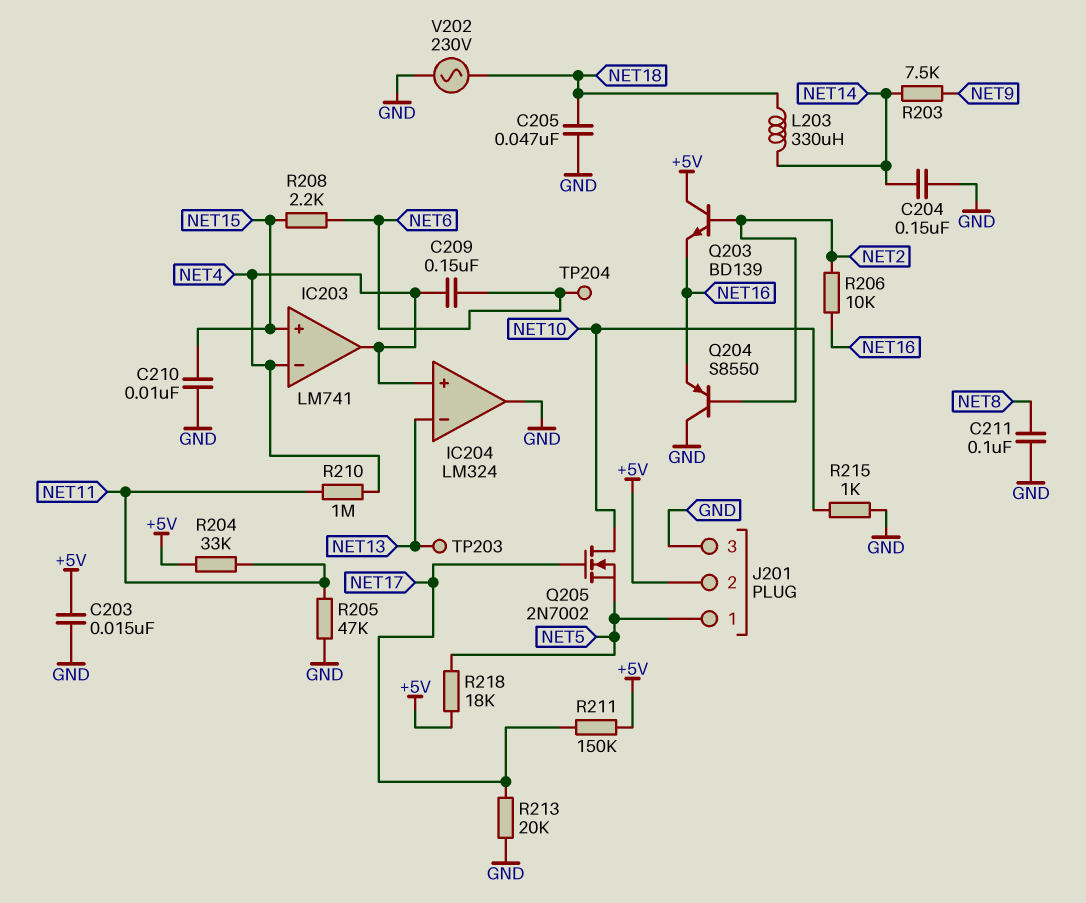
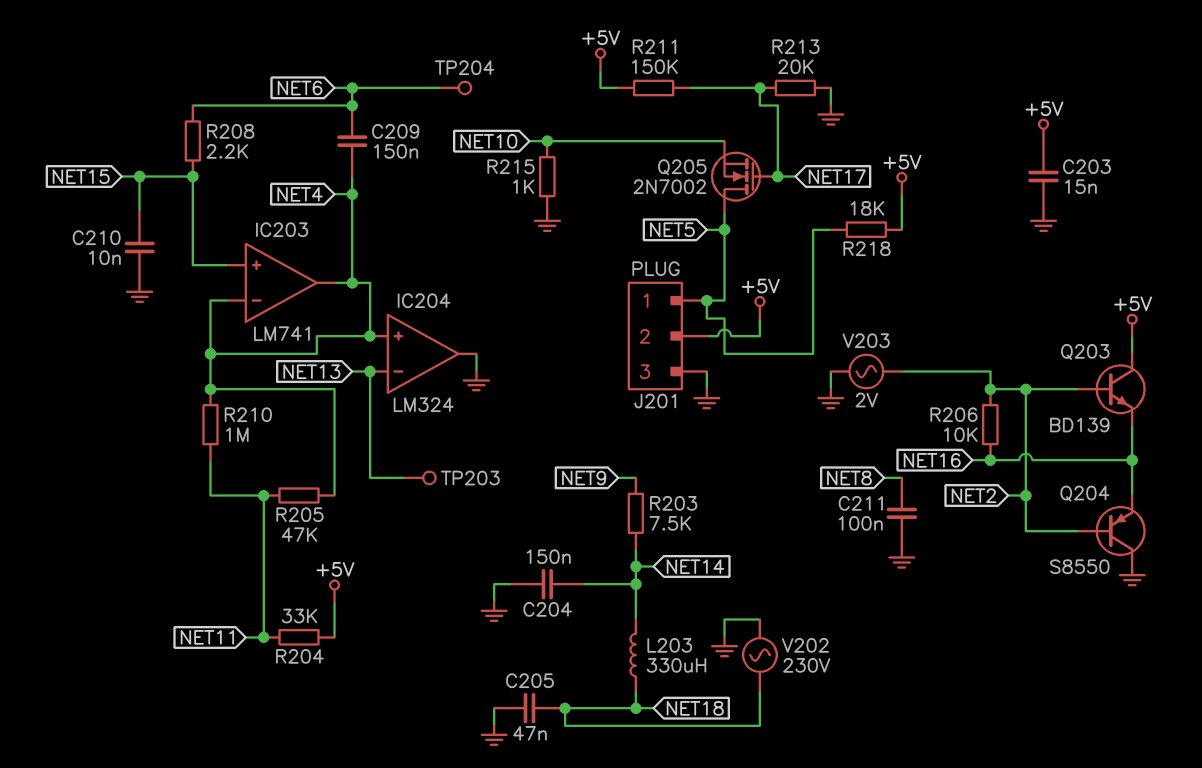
Q205: NMOS 2N7002 (G NET17, D NET10, S NET5) -> NMOS 2N7002 (G NET17, D NET5, S NET10)
R205: 47k (GND, NET11) -> 47k (NET4, NET11)
V203: none -> AC 2V (GND, NET2)

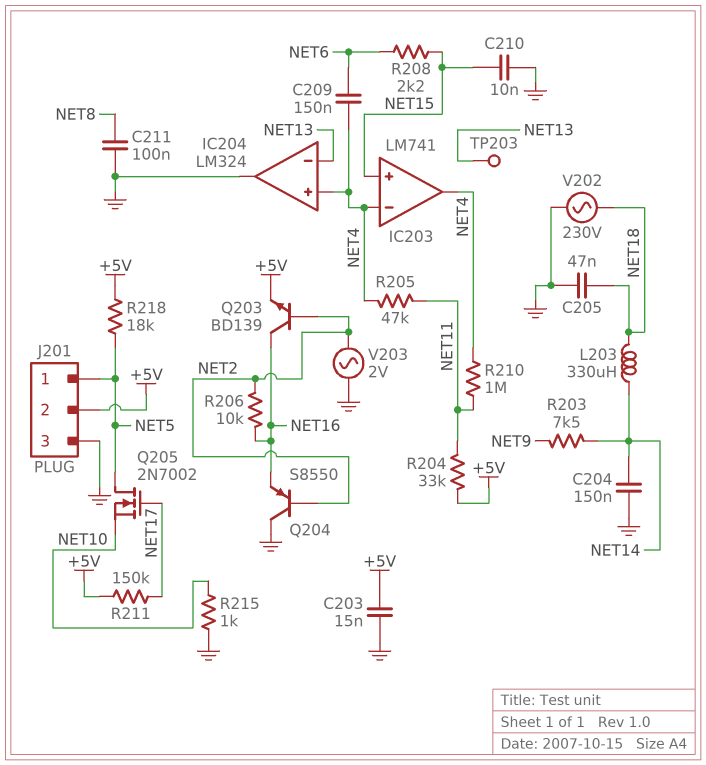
Q203: NPN BD139 (B NET2, C +5V, E NET16) -> NPN BD139 (B NET2, C NET16, E +5V)
R213: 20k (GND, NET17) -> none
TP204: test point (NET6) -> none

